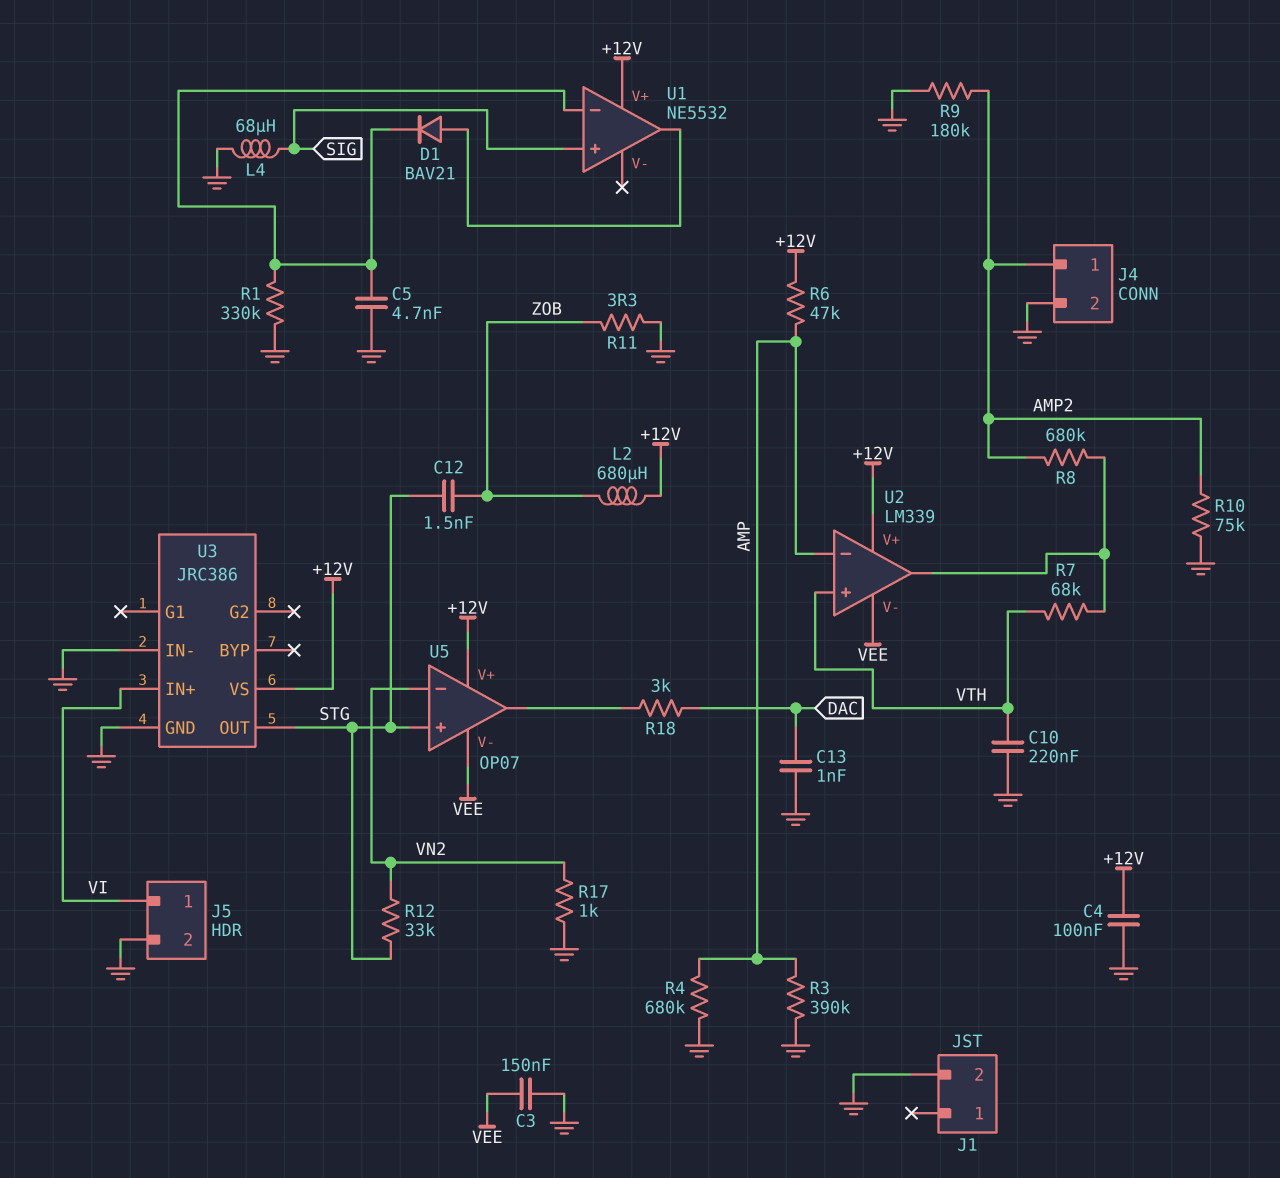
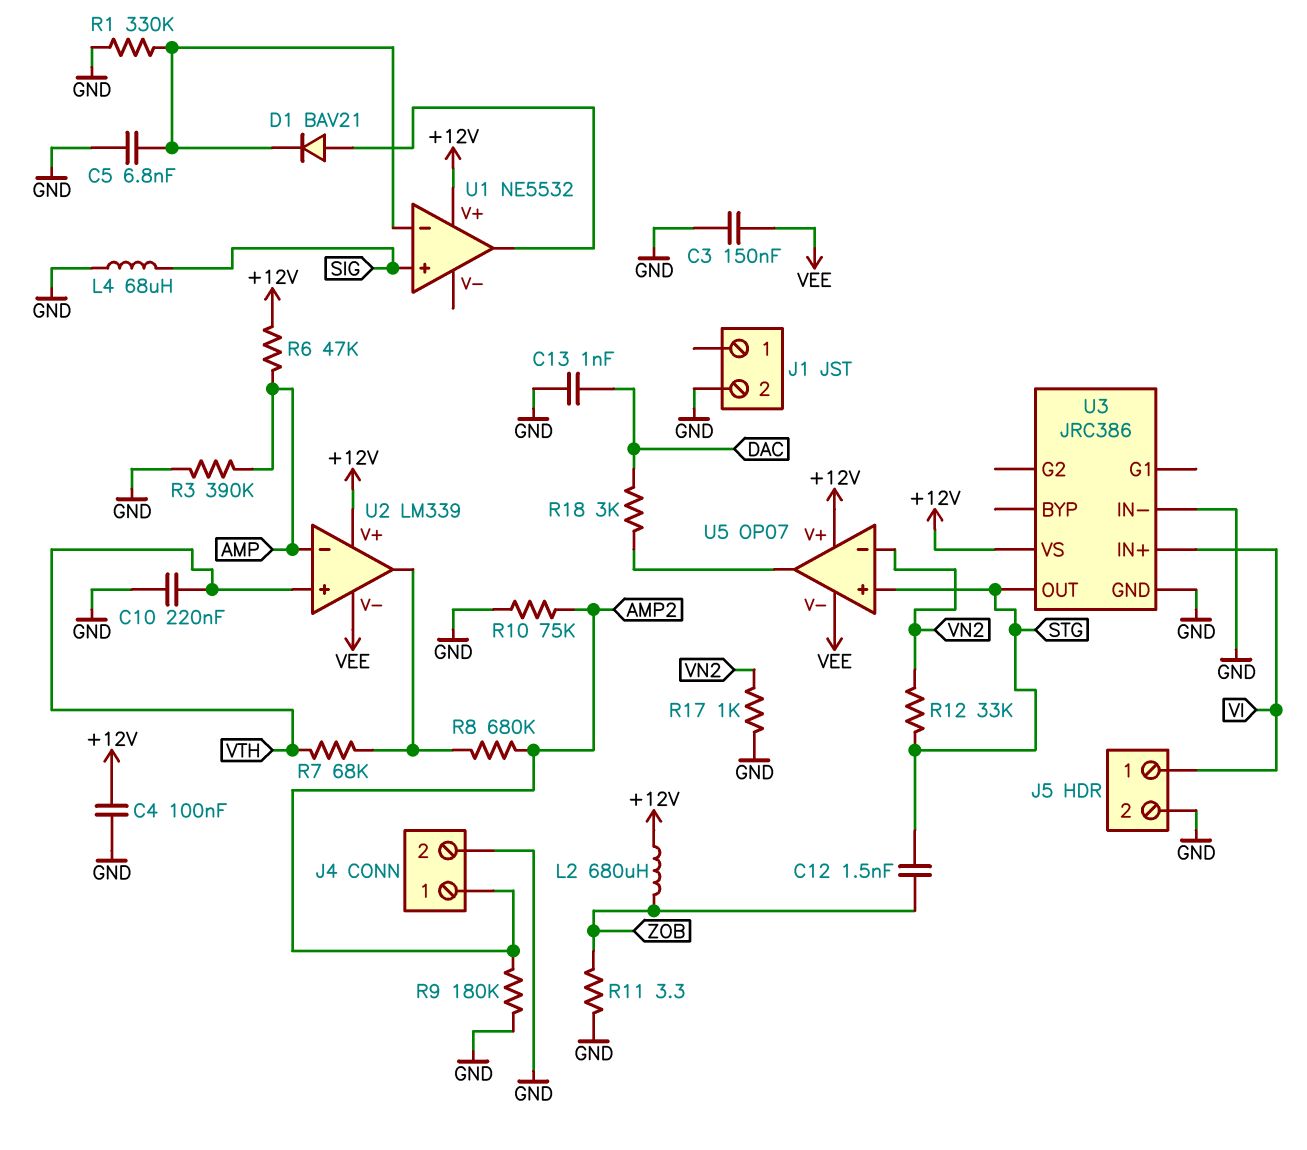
C5: 4.7nF (GND, U1/in-) -> 6.8nF (GND, U1/in-)
R4: 680k (AMP, GND) -> none

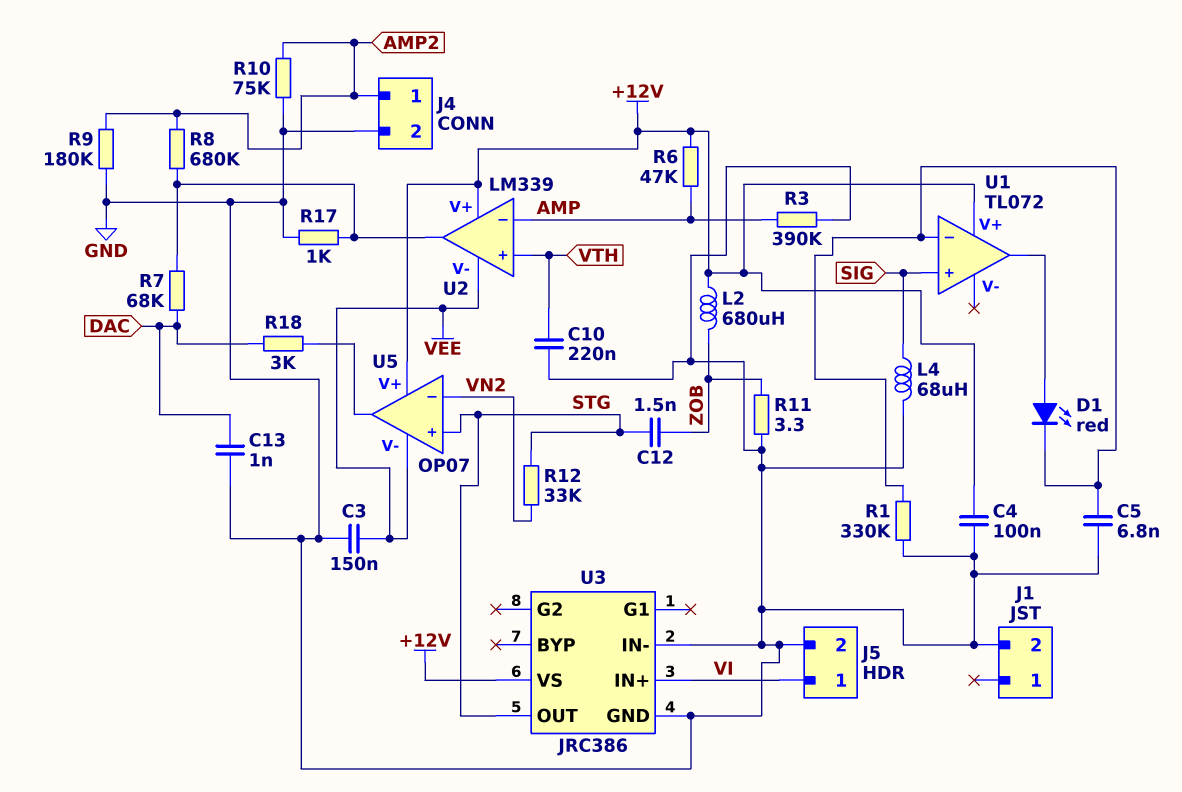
D1: diode BAV21 (A U1/out, K U1/in-) -> LED red (A U1/out, K U1/in-)
R7: 68k (U2/out, VTH) -> 68k (DAC, U2/out)
R17: 1k (GND, VN2) -> 1k (GND, U2/out)
U1: NE5532 -> TL072

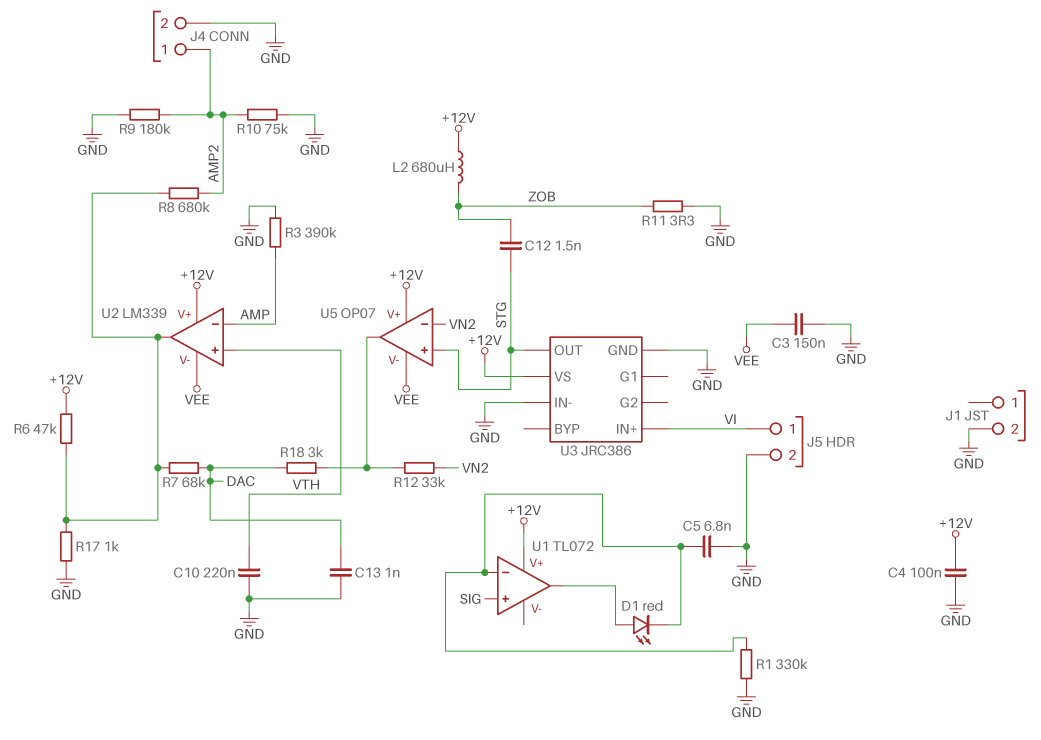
L4: 68uH (GND, SIG) -> none
R6: 47k (+12V, AMP) -> 47k (+12V, U2/out)
R12: 33k (STG, VN2) -> 33k (U5/out, VN2)

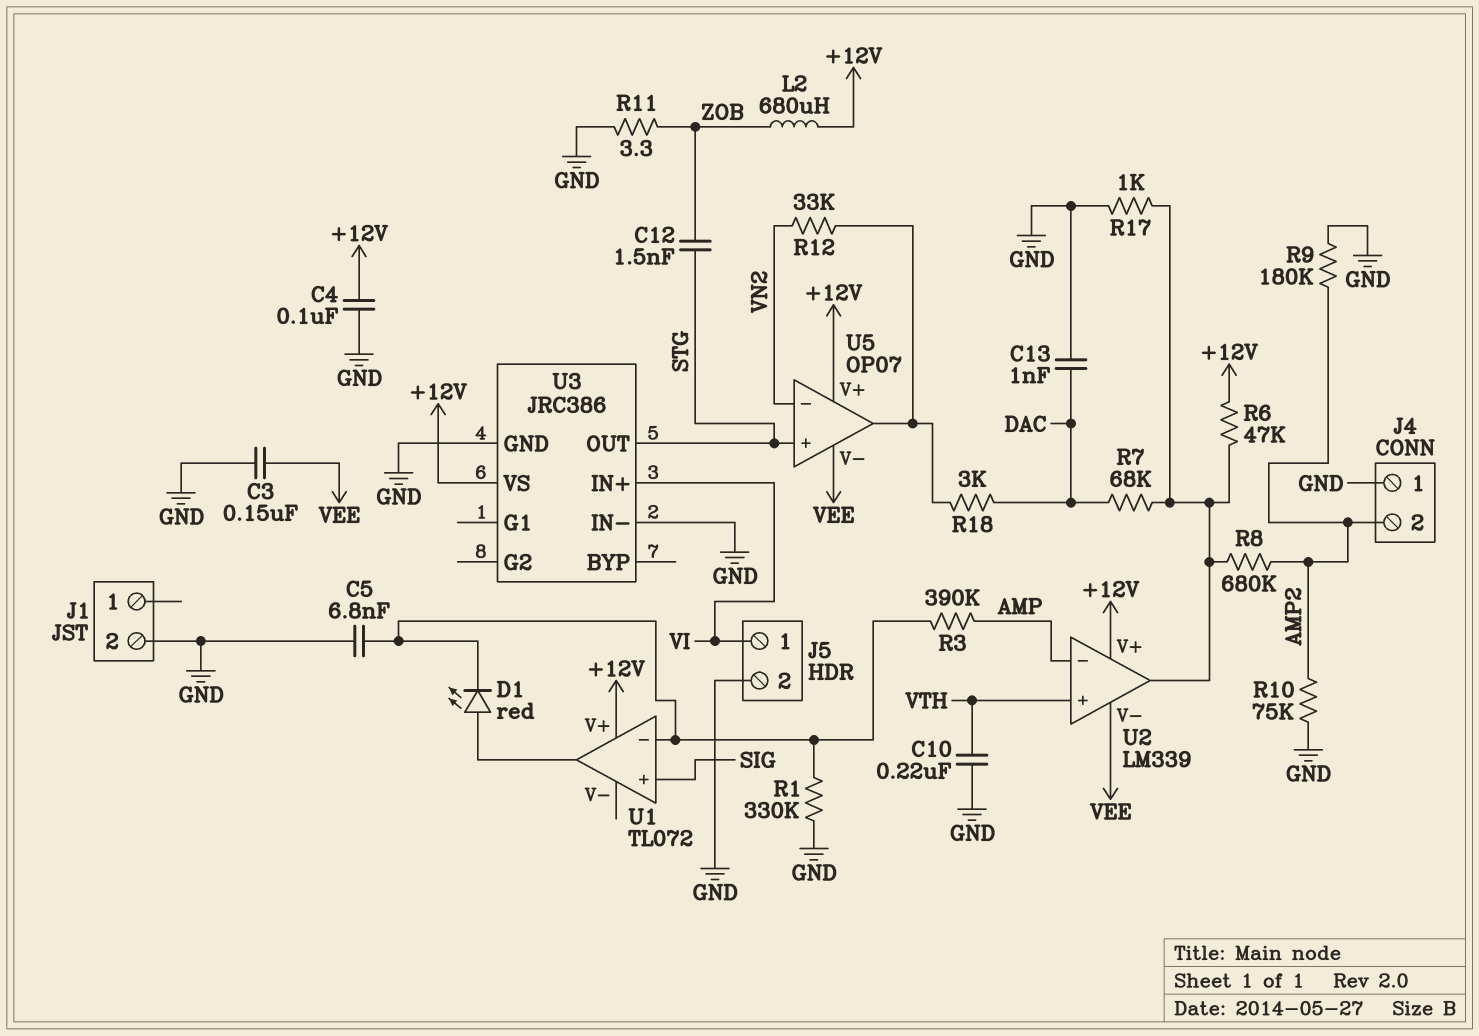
J4 pin 1: AMP2 -> GND
J4 pin 2: GND -> AMP2
R3: 390k (AMP, GND) -> 390k (AMP, U1/in-)

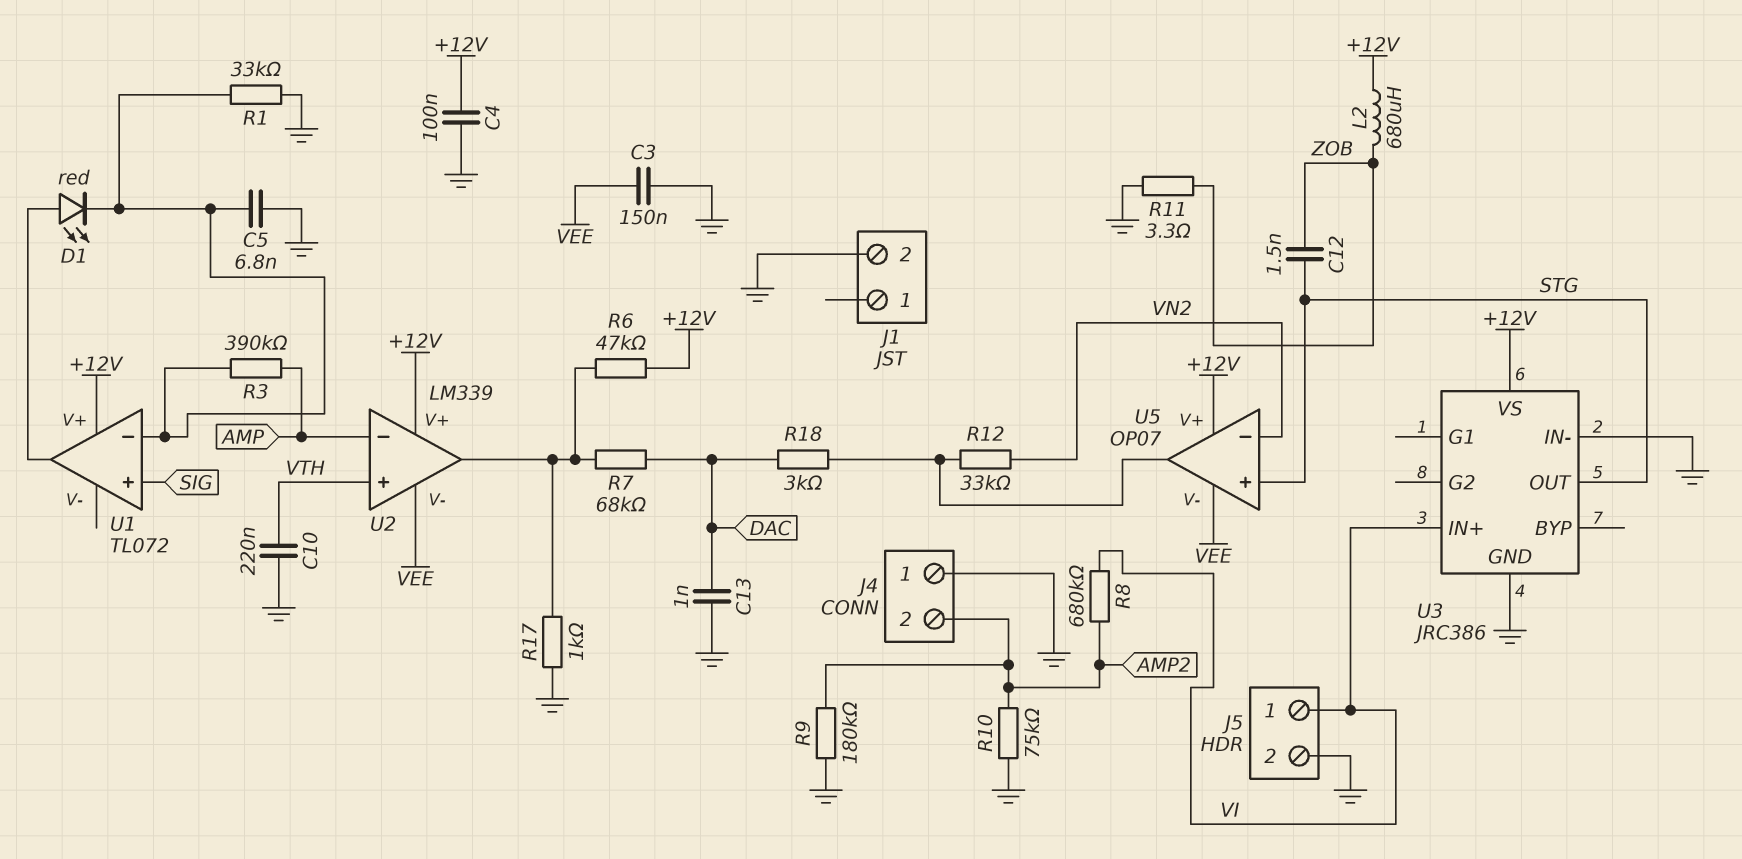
R1: 330k (GND, U1/in-) -> 33k (GND, U1/in-)
R8: 680k (AMP2, U2/out) -> 680k (AMP2, VI)

